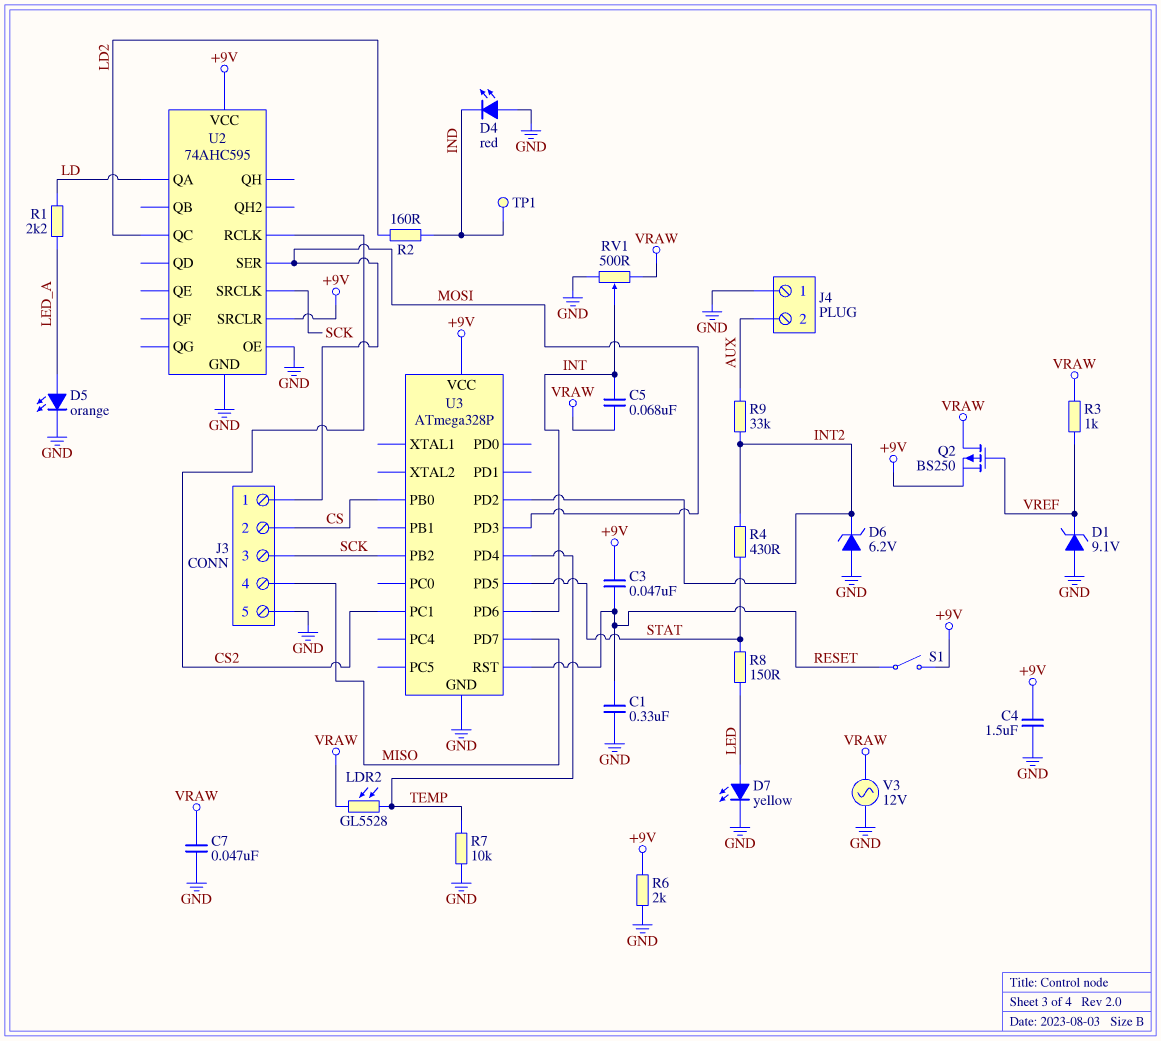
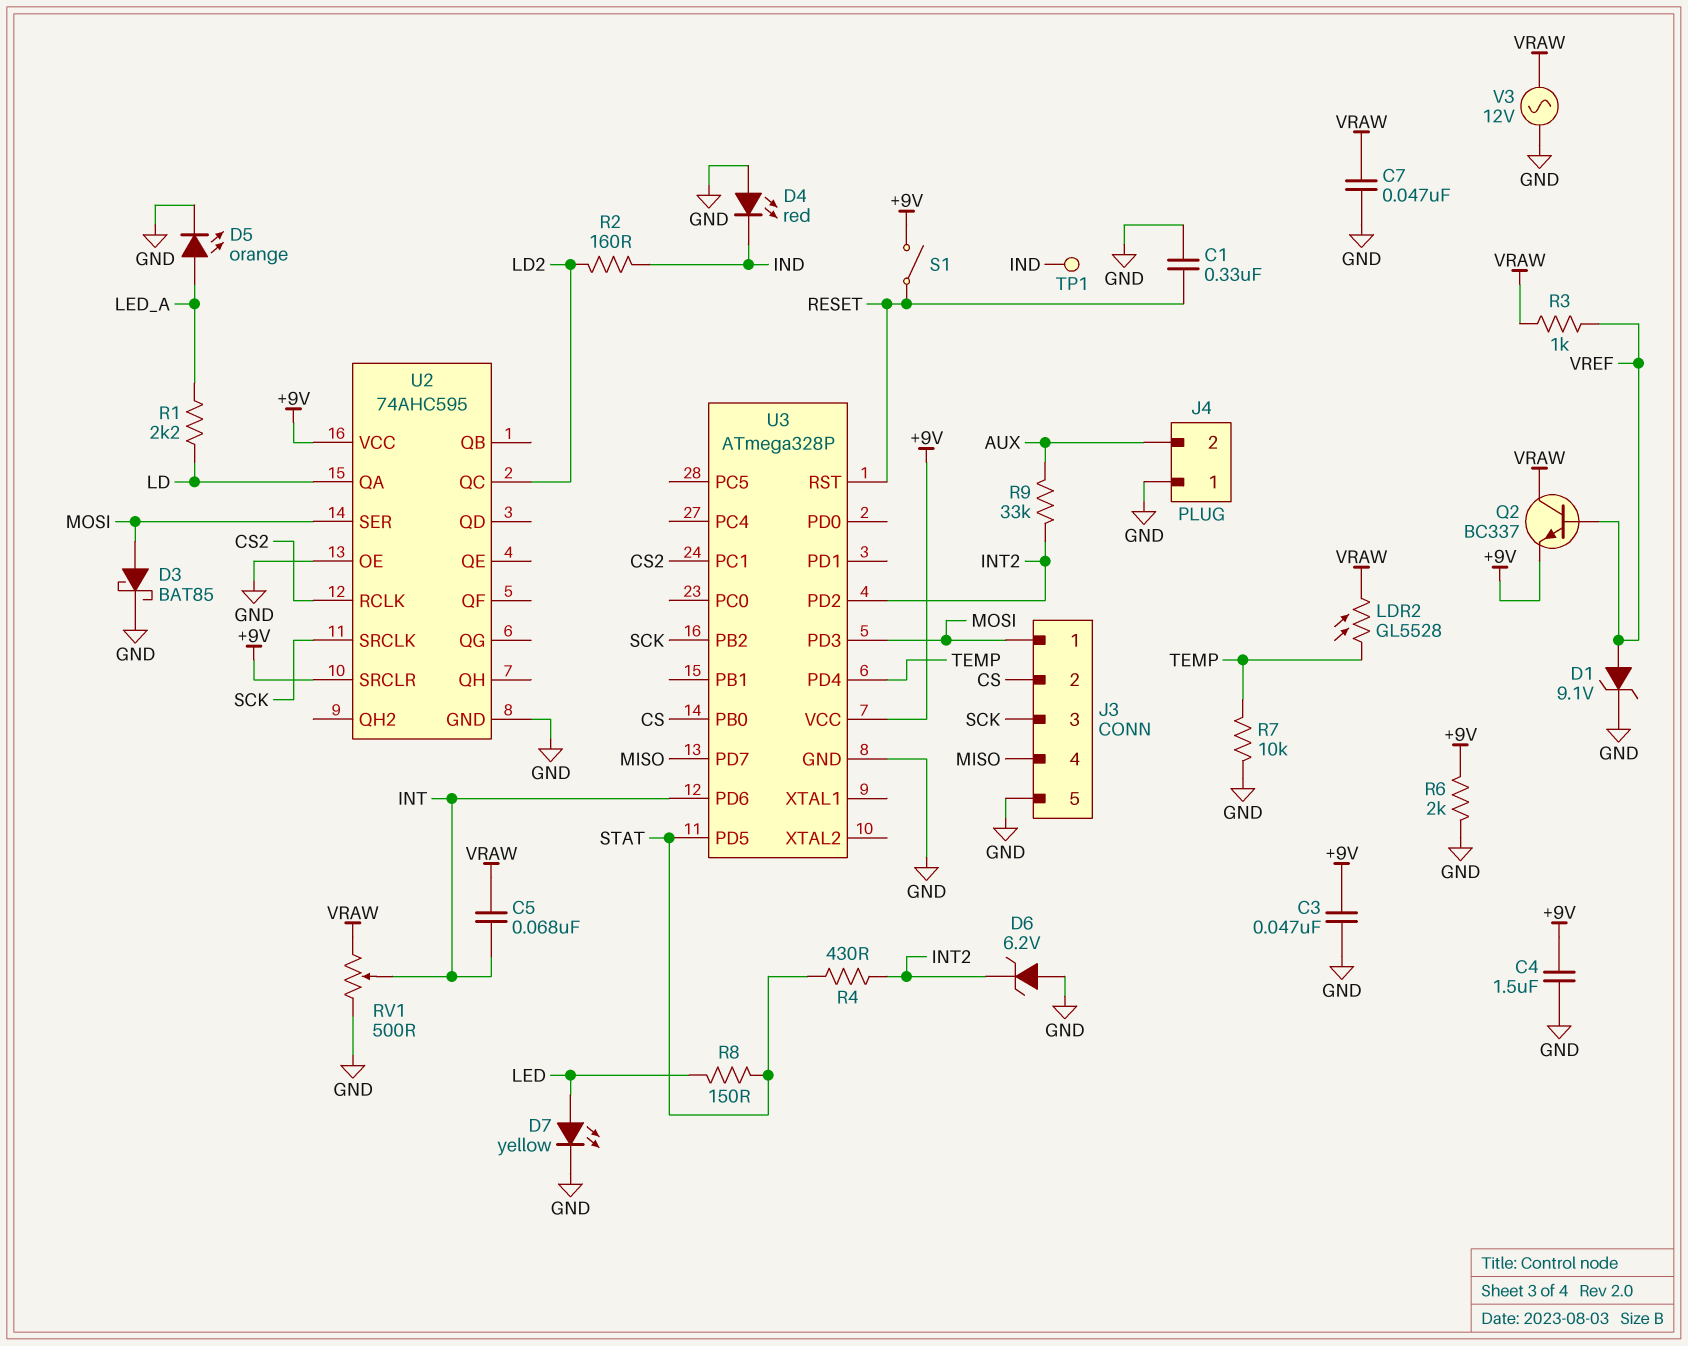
C3: 47nF (+9V, RESET) -> 47nF (+9V, GND)
D1: zener 9.1V (A GND, K VREF) -> zener 9.1V (A VREF, K GND)
D3: none -> schottky BAT85 (A MOSI, K GND)
Q2: PMOS BS250 (G VREF, D VRAW, S +9V) -> NPN BC337 (B VREF, C VRAW, E +9V)

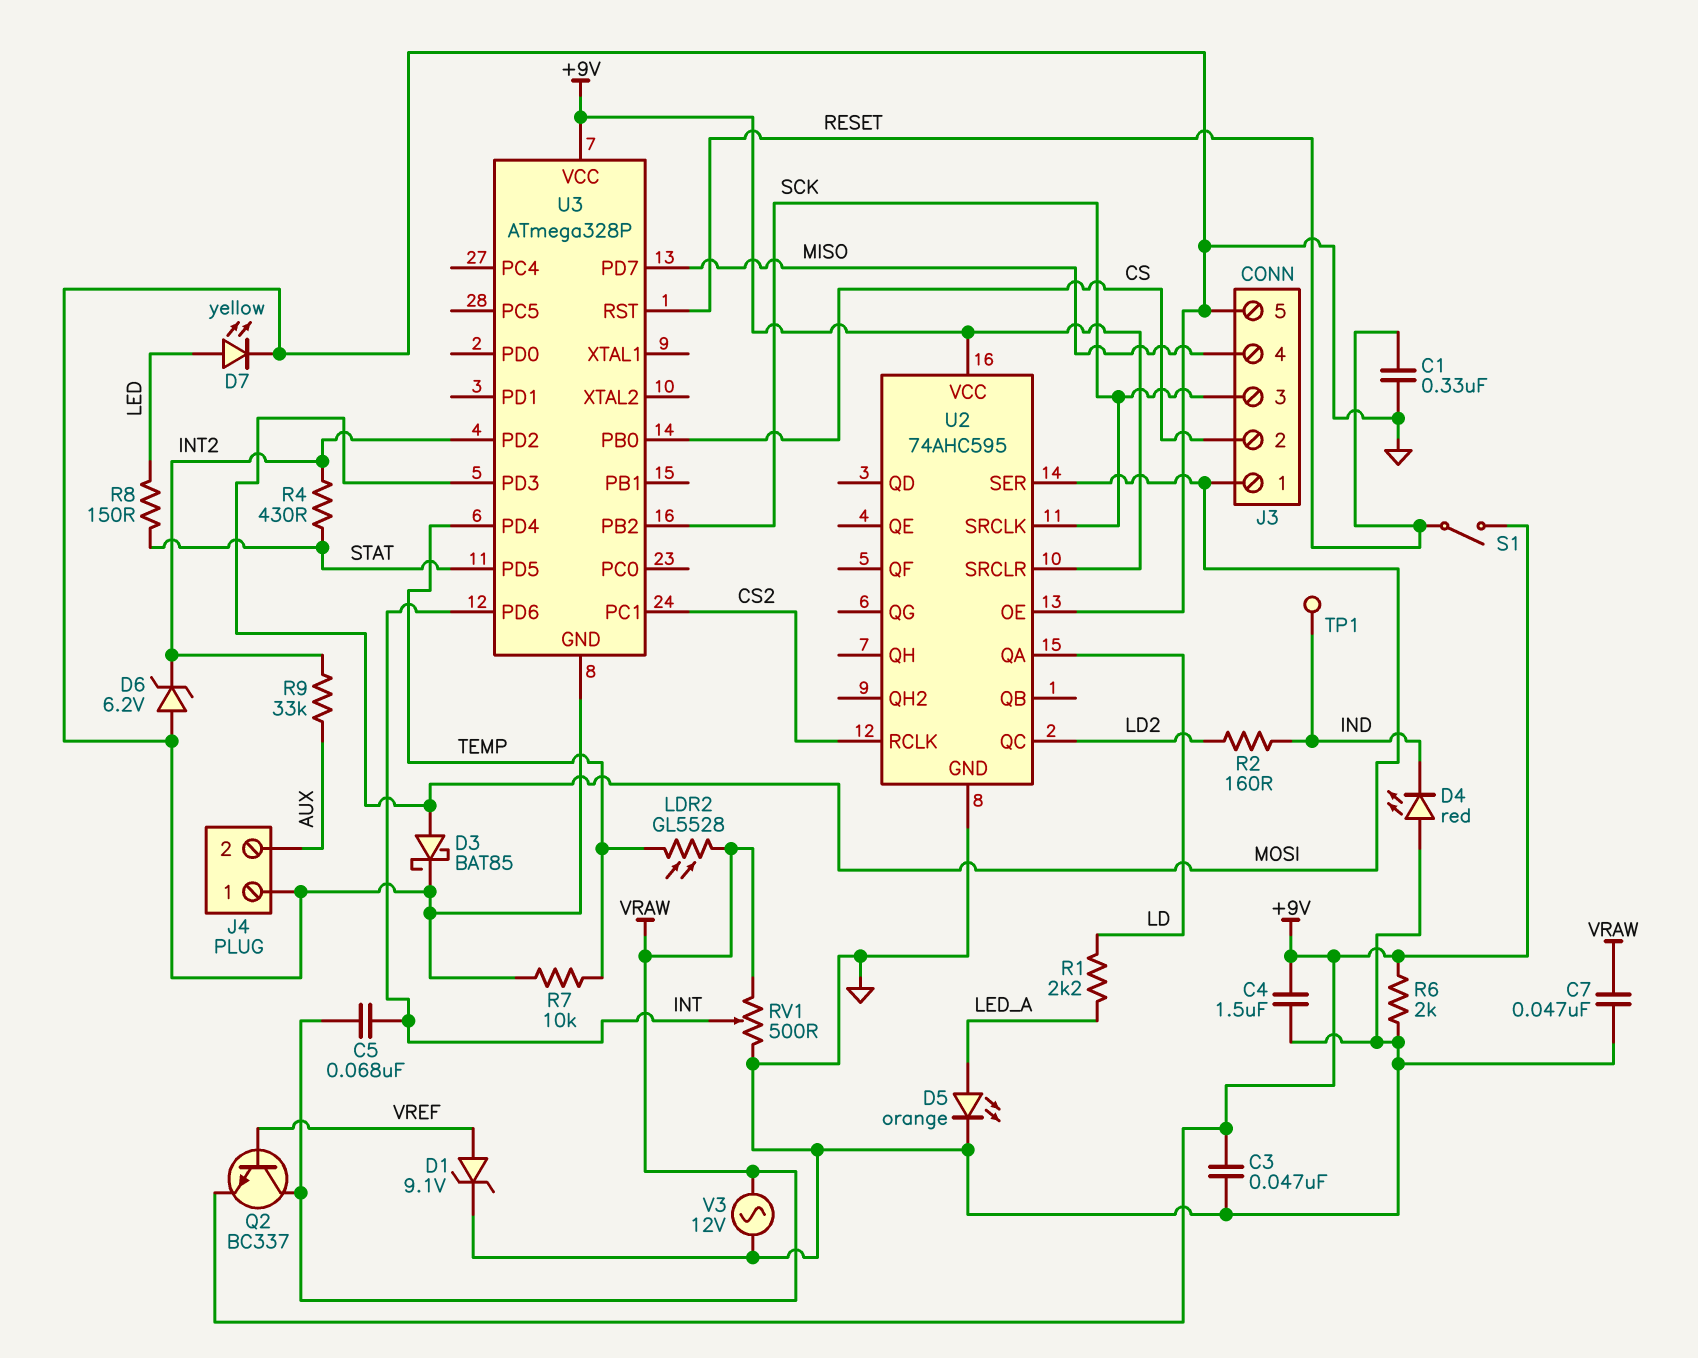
R3: 1k (VRAW, VREF) -> none

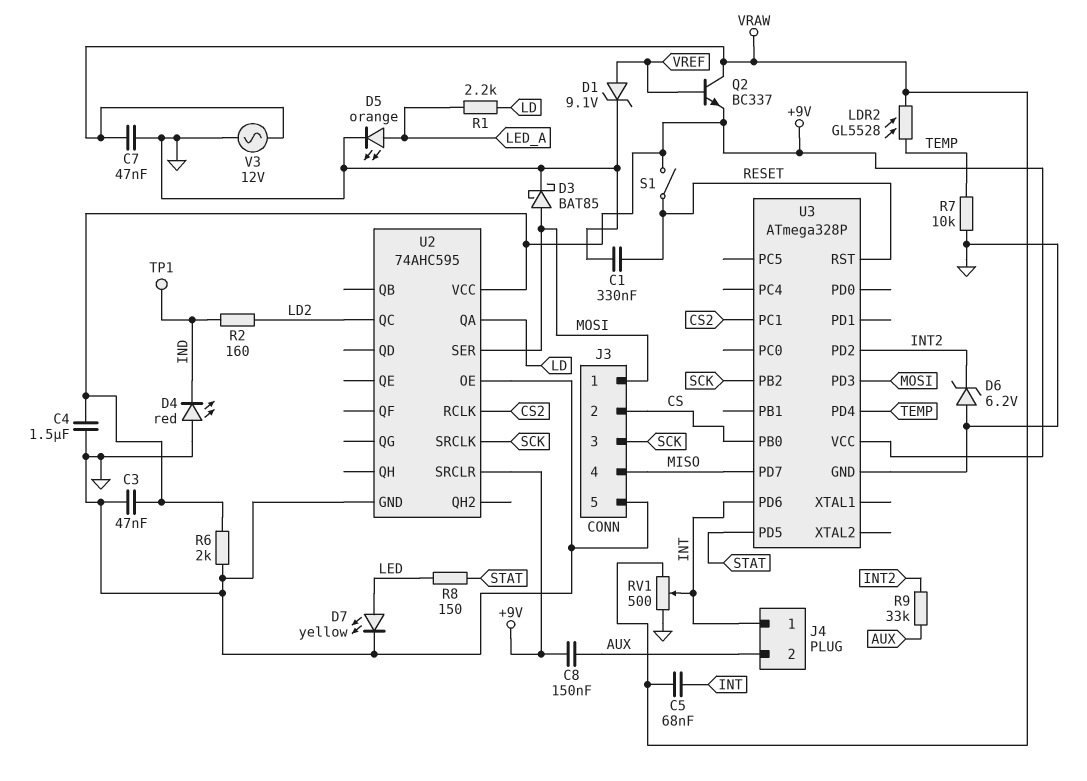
C8: none -> 150nF (+9V, AUX)
J4 pin 1: GND -> INT
R4: 430 (INT2, STAT) -> none

